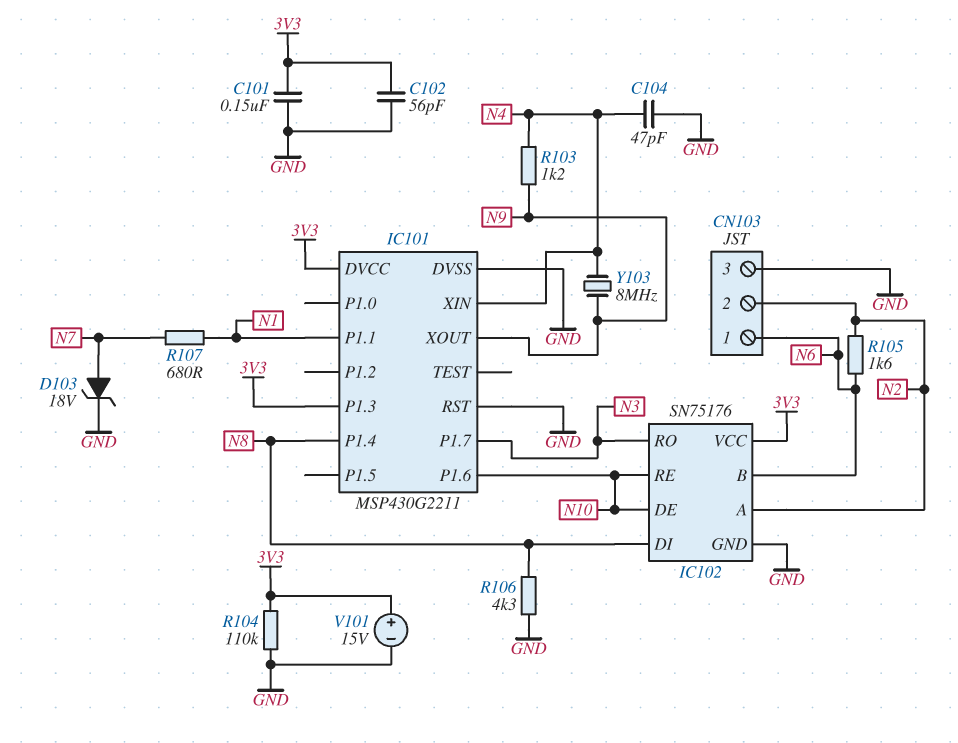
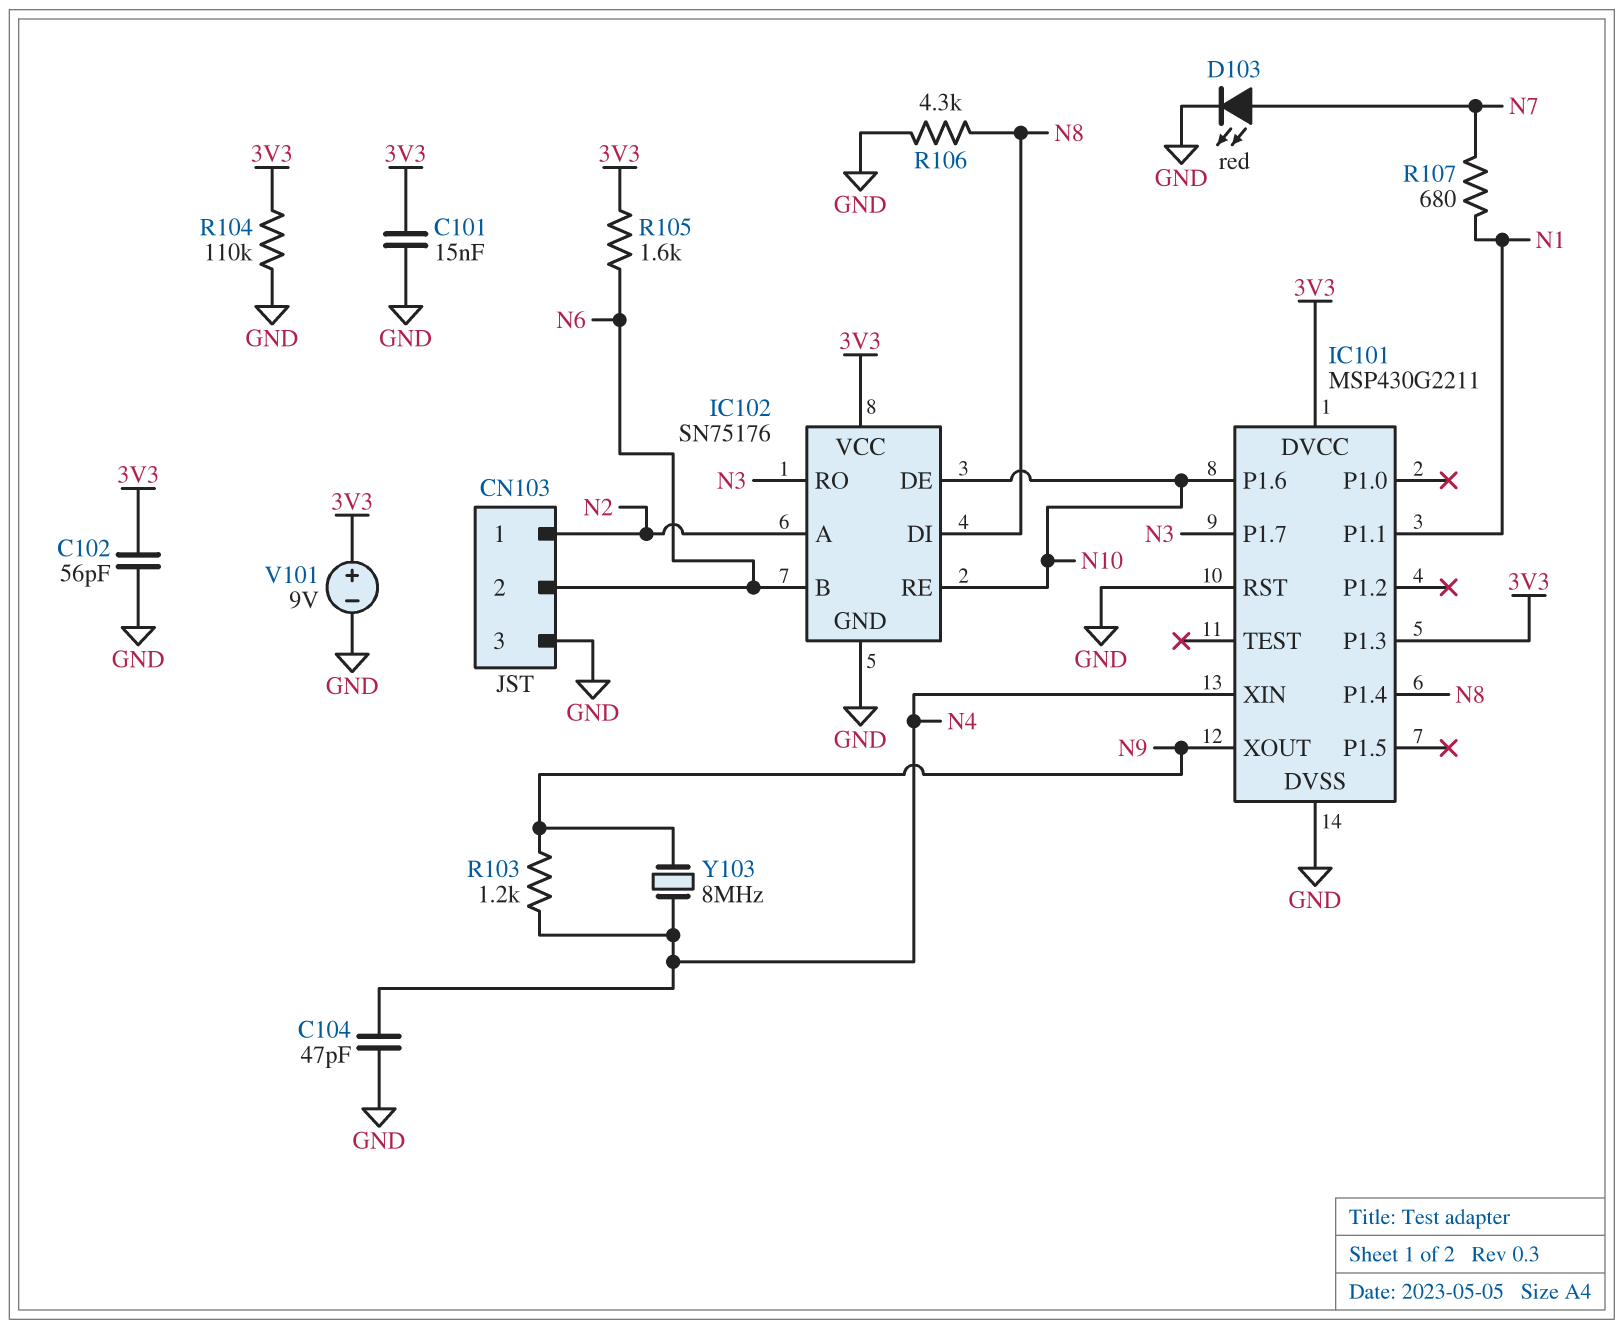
C101: 150nF (3V3, GND) -> 15nF (3V3, GND)
CN103 pin 1: N6 -> N2
CN103 pin 2: N2 -> N6
D103: zener 18V (A N7, K GND) -> LED red (A N7, K GND)
R105: 1.6k (N2, N6) -> 1.6k (3V3, N6)
V101: 15V (plus 3V3, minus GND) -> 9V (plus 3V3, minus GND)

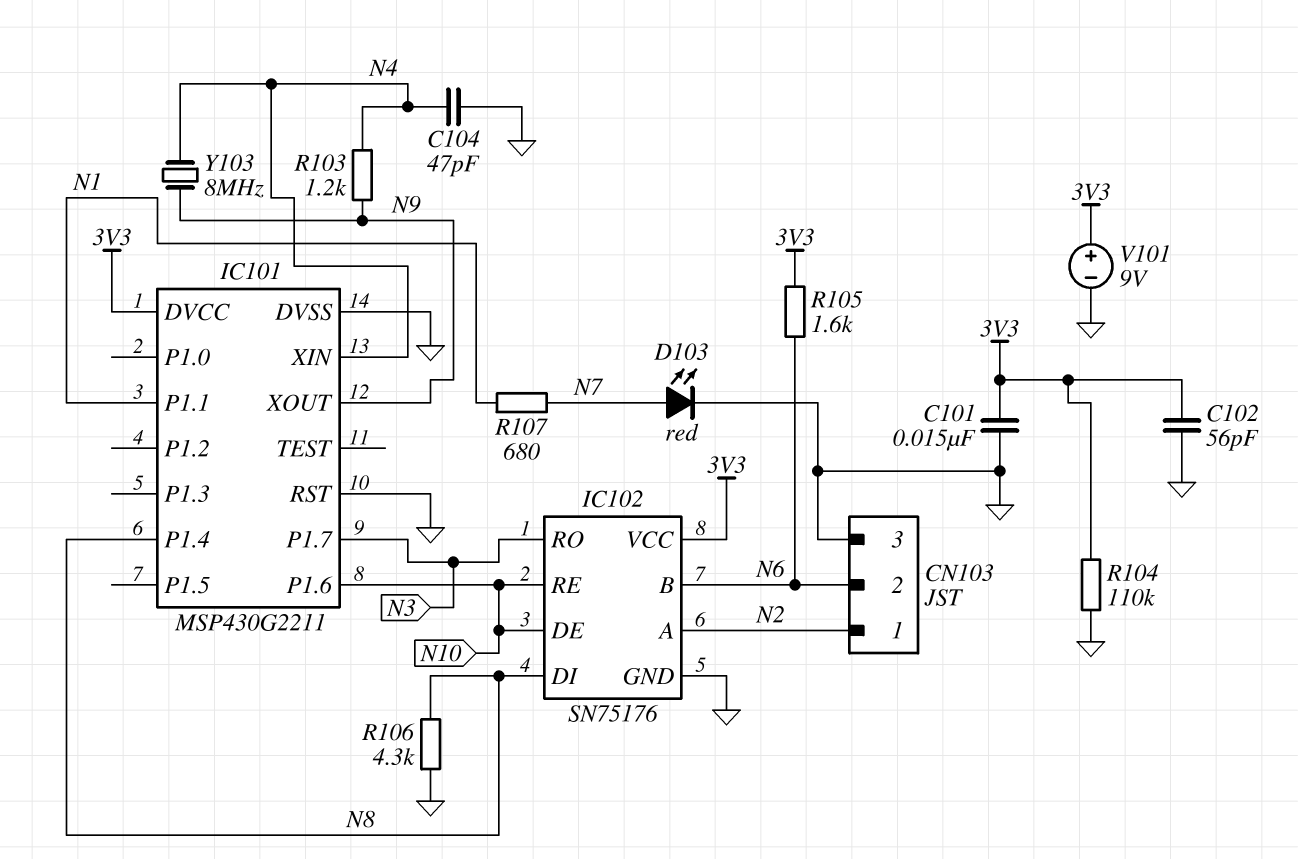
IC101 pin P1.3: 3V3 -> none

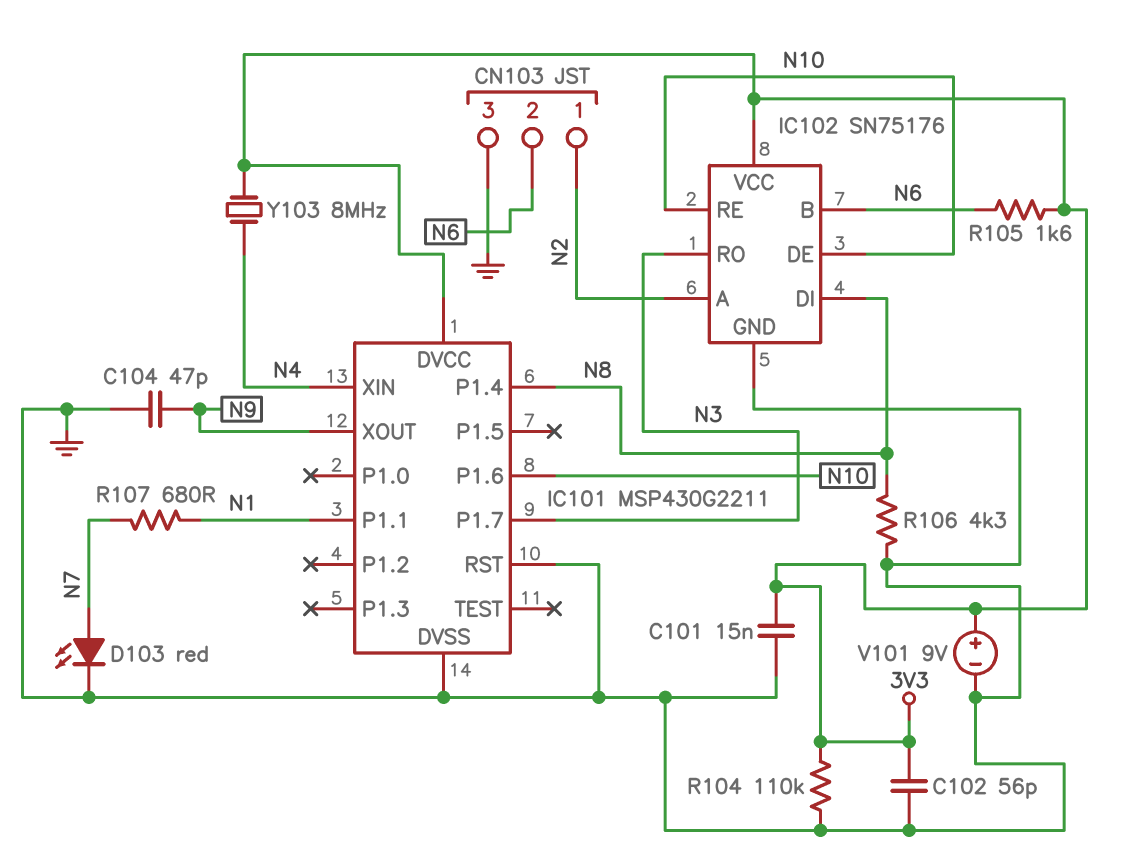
C104: 47pF (GND, N4) -> 47pF (GND, N9)
R103: 1.2k (N4, N9) -> none
Y103: 8MHz (N4, N9) -> 8MHz (3V3, N4)

